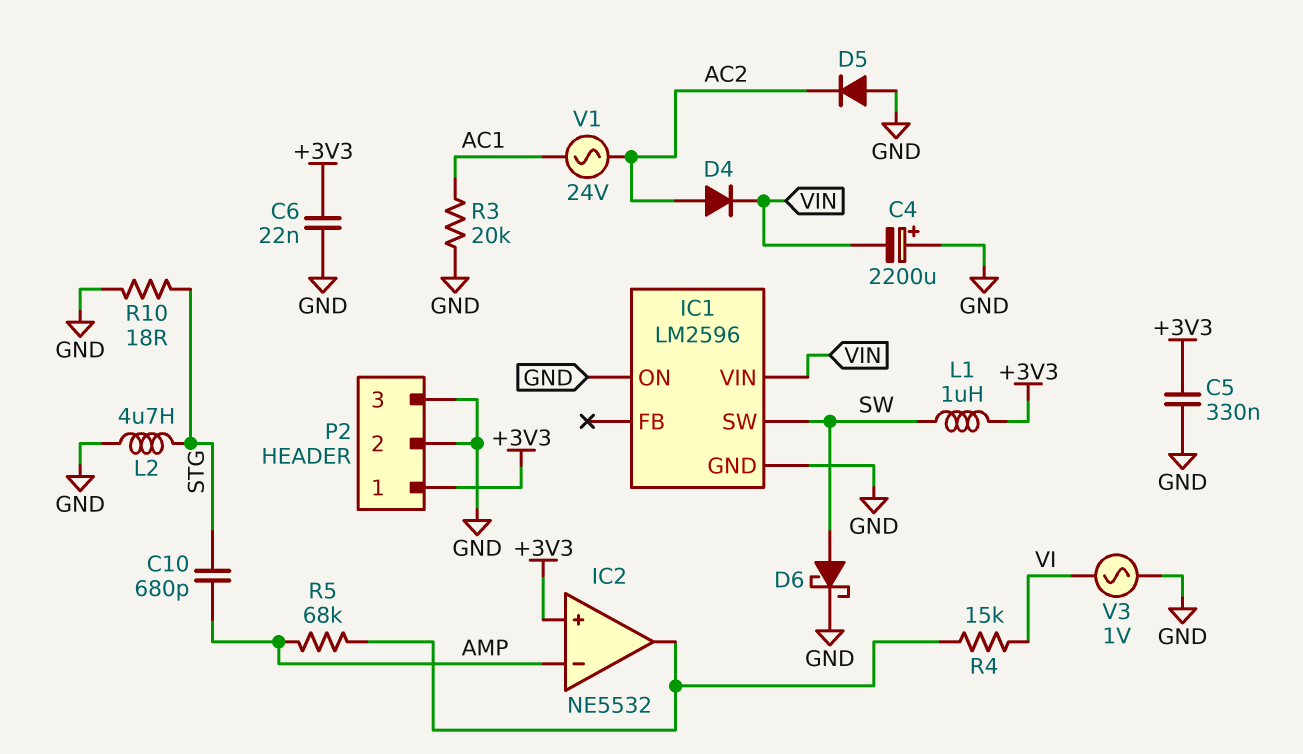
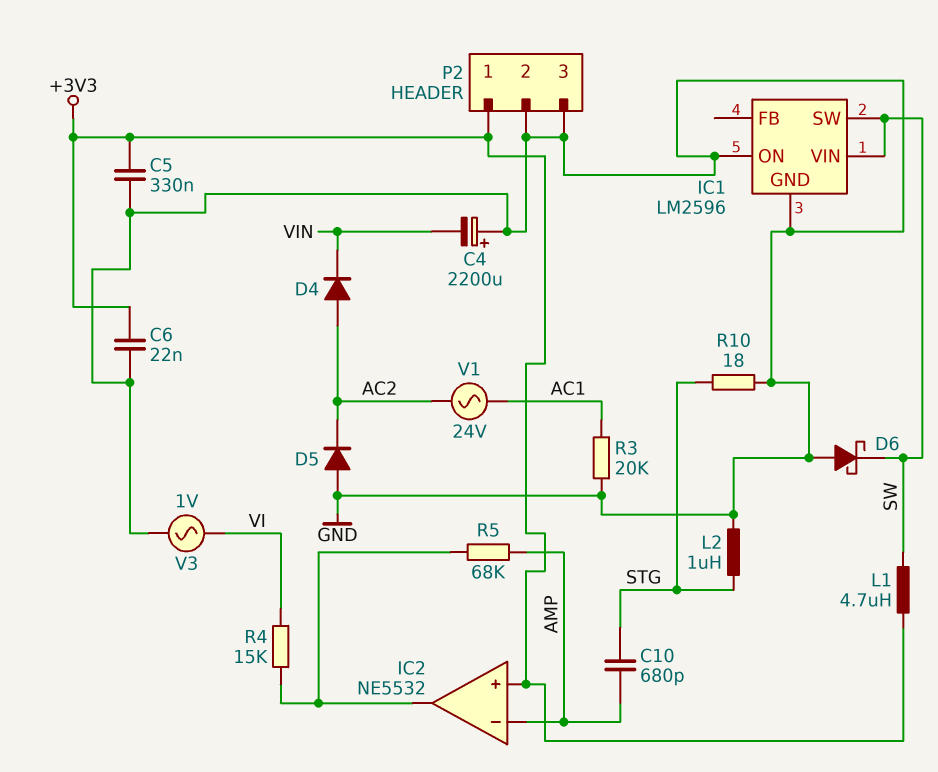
D6: schottky (A SW, K GND) -> schottky (A GND, K SW)
IC1 pin VIN: VIN -> SW
L1: 1uH (+3V3, SW) -> 4.7uH (+3V3, SW)
L2: 4.7uH (GND, STG) -> 1uH (GND, STG)

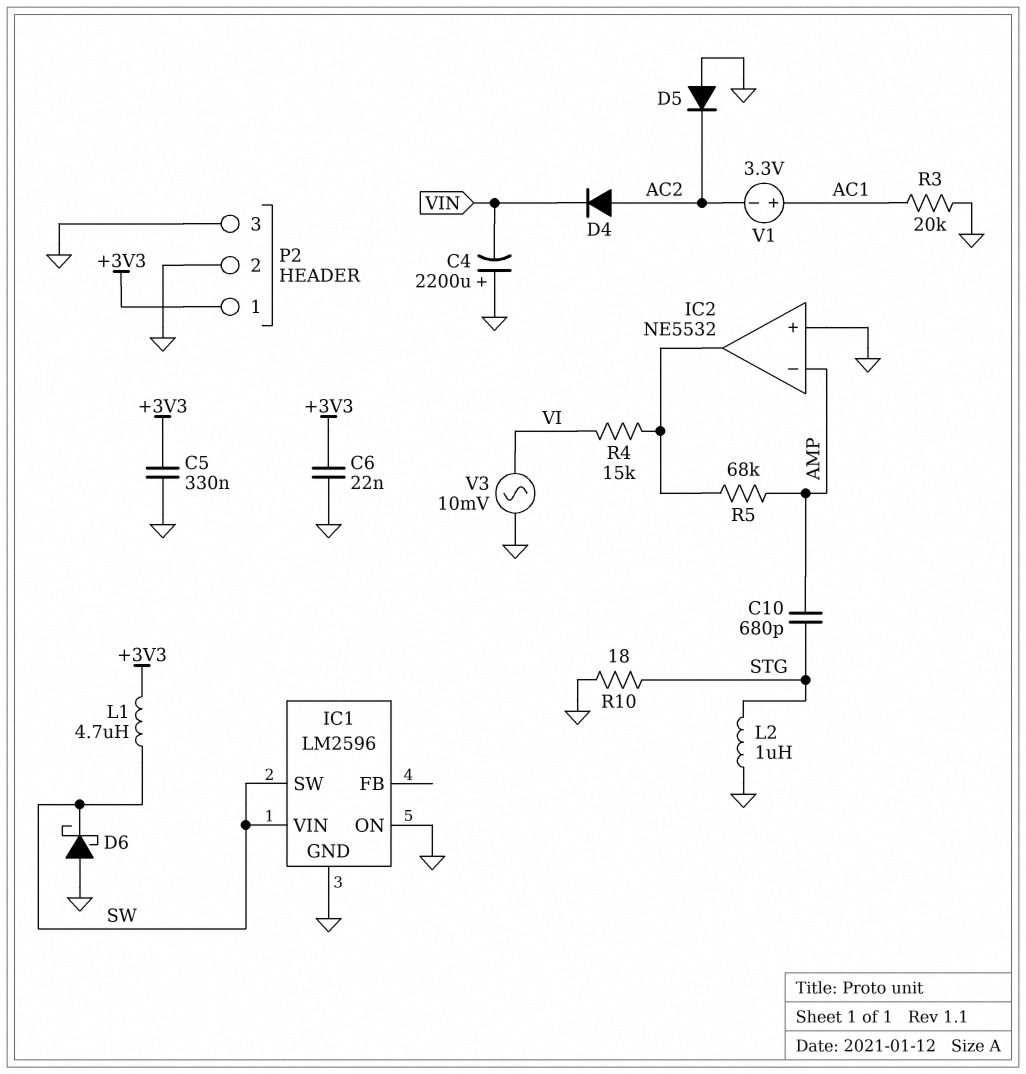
IC2 pin in+: +3V3 -> GND
V1: AC 24V (AC1, AC2) -> 3.3V (plus AC1, minus AC2)
V3: AC 1V (GND, VI) -> AC 10mV (GND, VI)

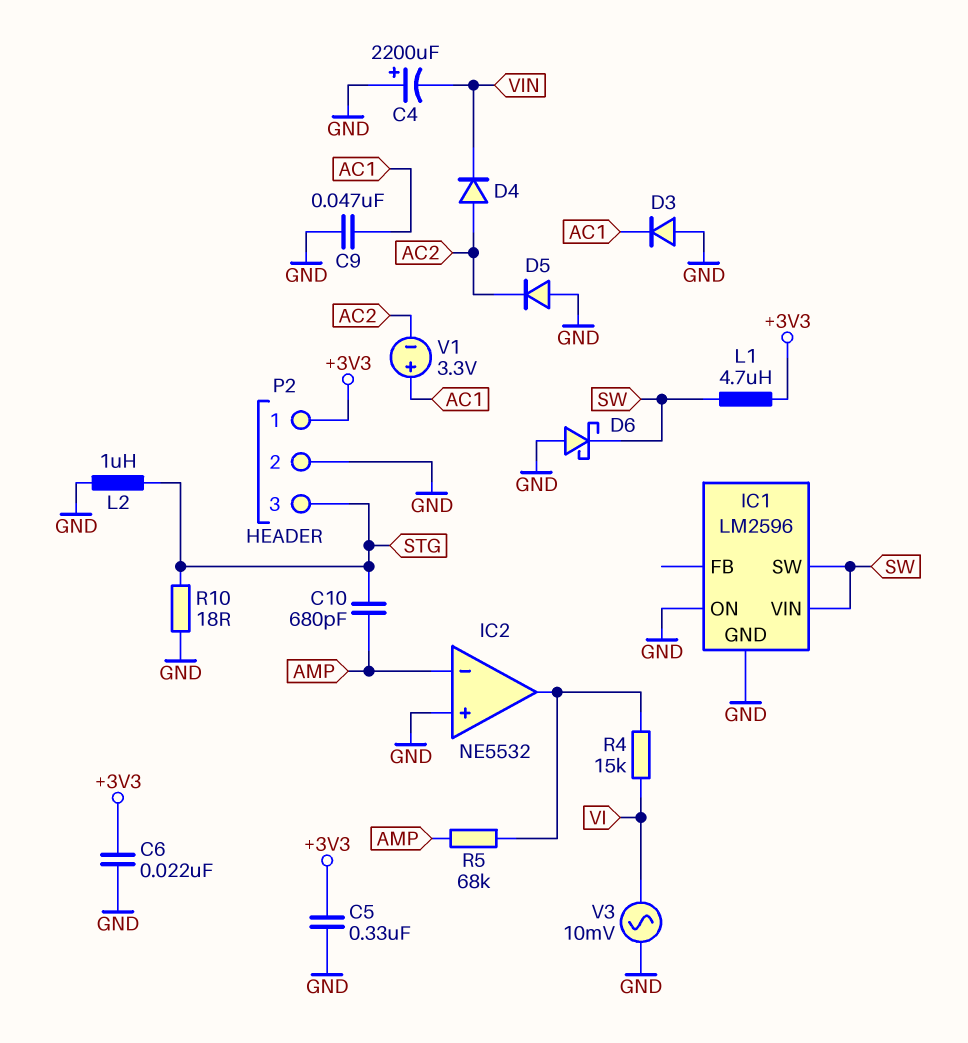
C9: none -> 47nF (AC1, GND)
D3: none -> diode (A GND, K AC1)
P2 pin 3: GND -> STG
R3: 20k (AC1, GND) -> none

